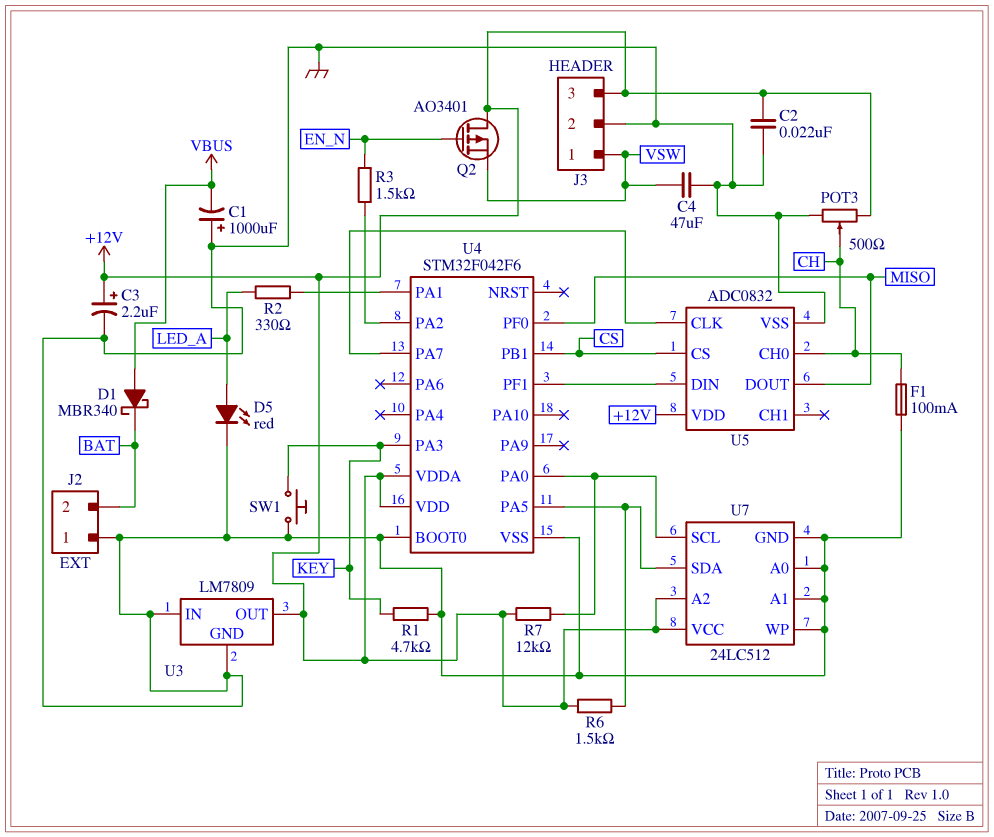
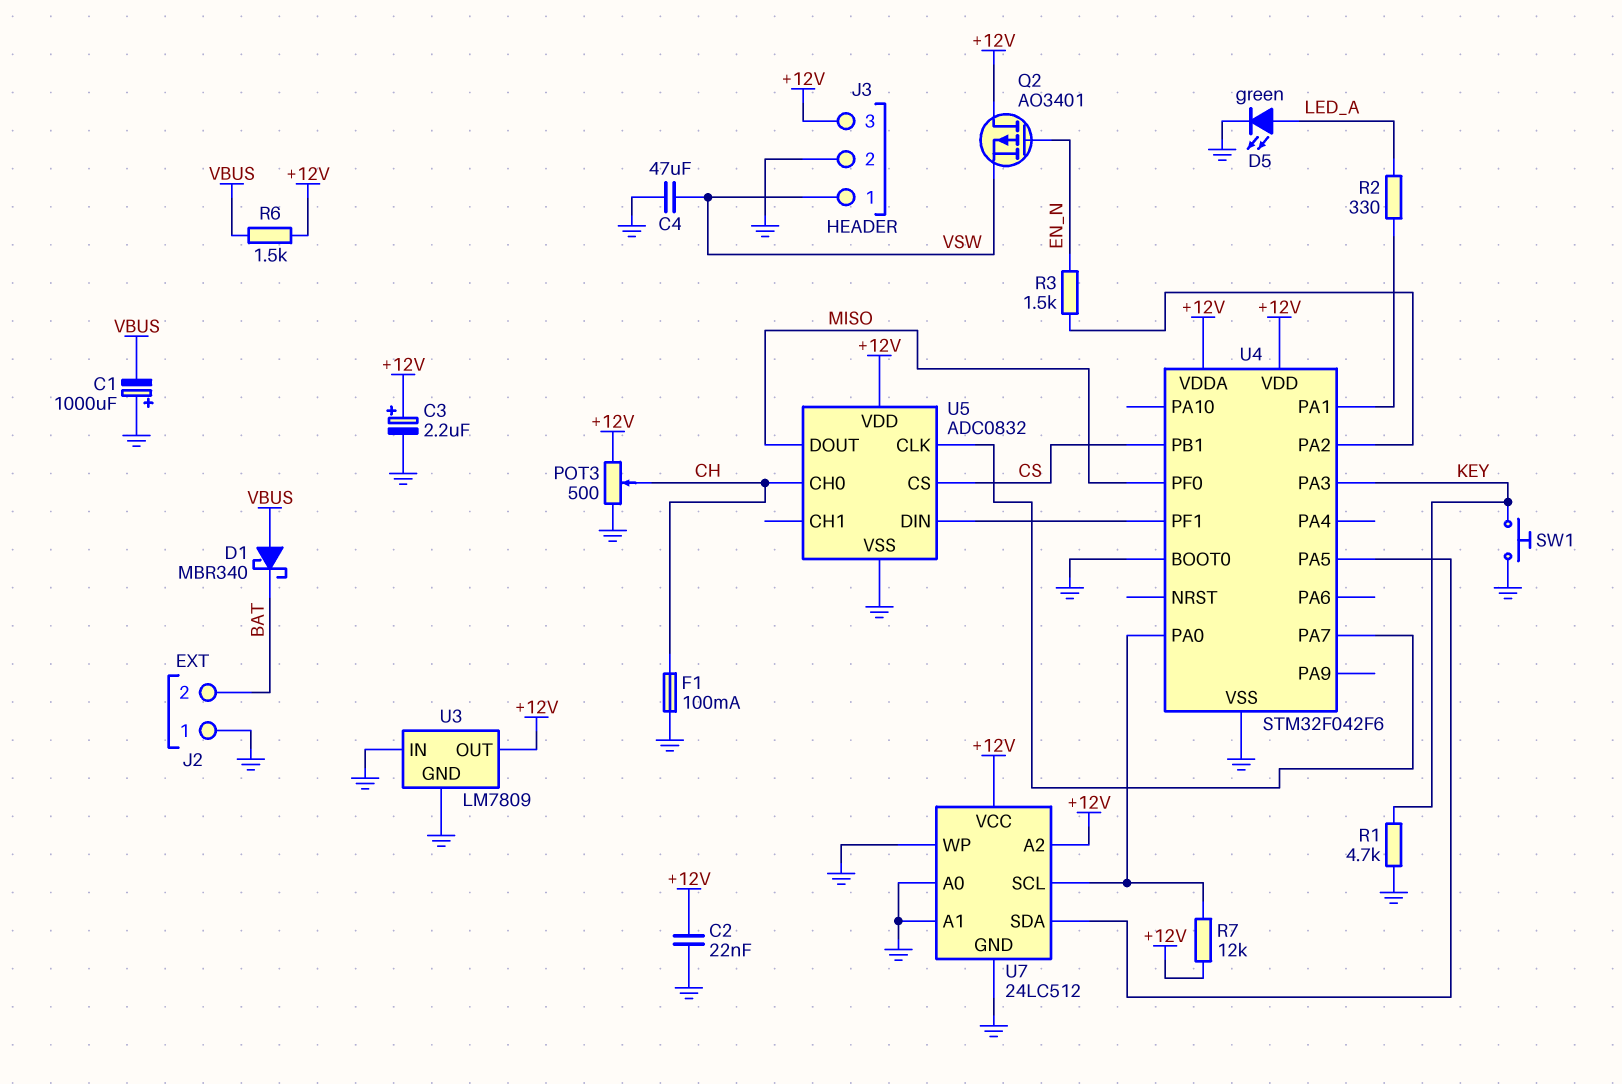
D5: LED red (A LED_A, K GND) -> LED green (A LED_A, K GND)
R6: 1.5k (+12V, U4/PA5) -> 1.5k (+12V, VBUS)

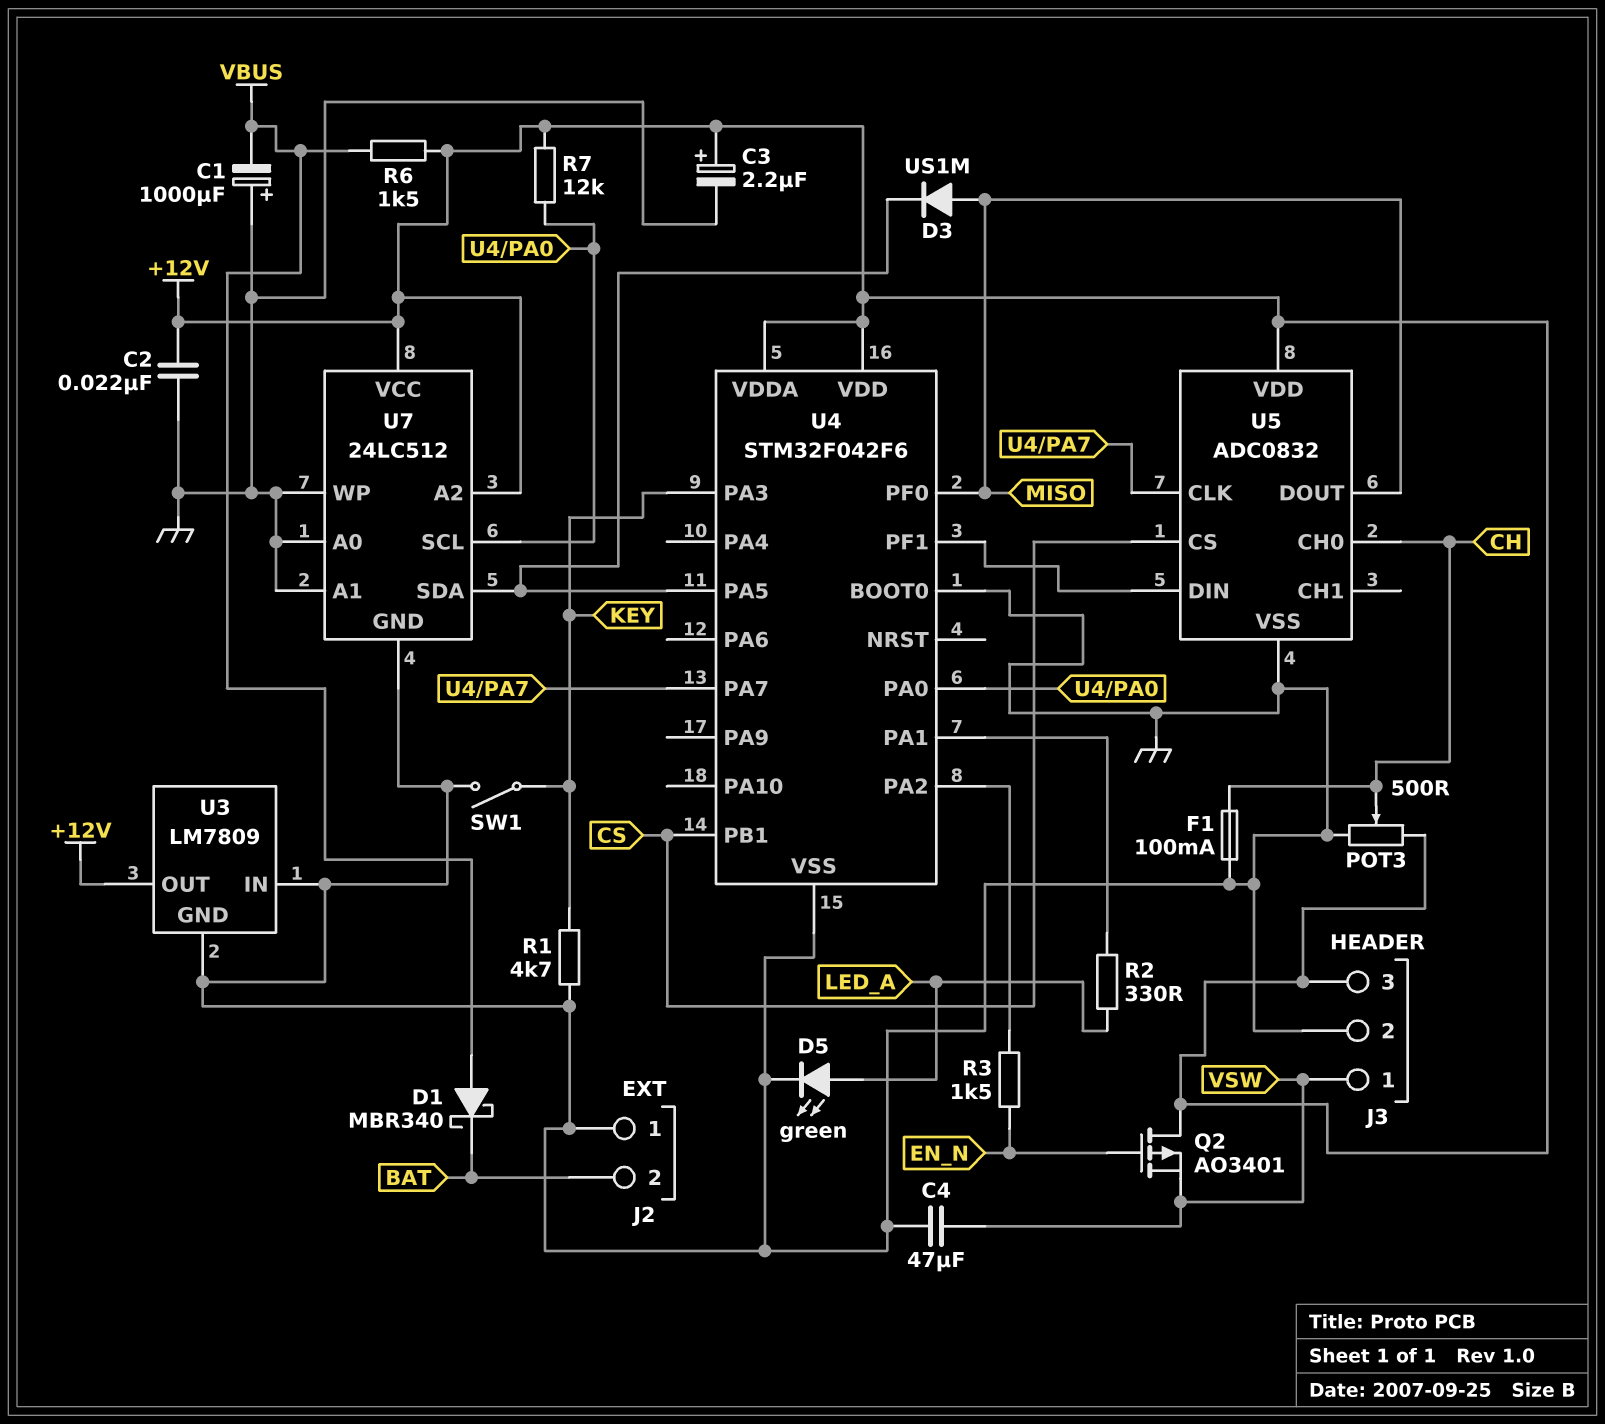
D3: none -> diode US1M (A MISO, K U4/PA5)
SW1: button (GND, KEY) -> switch (GND, KEY)

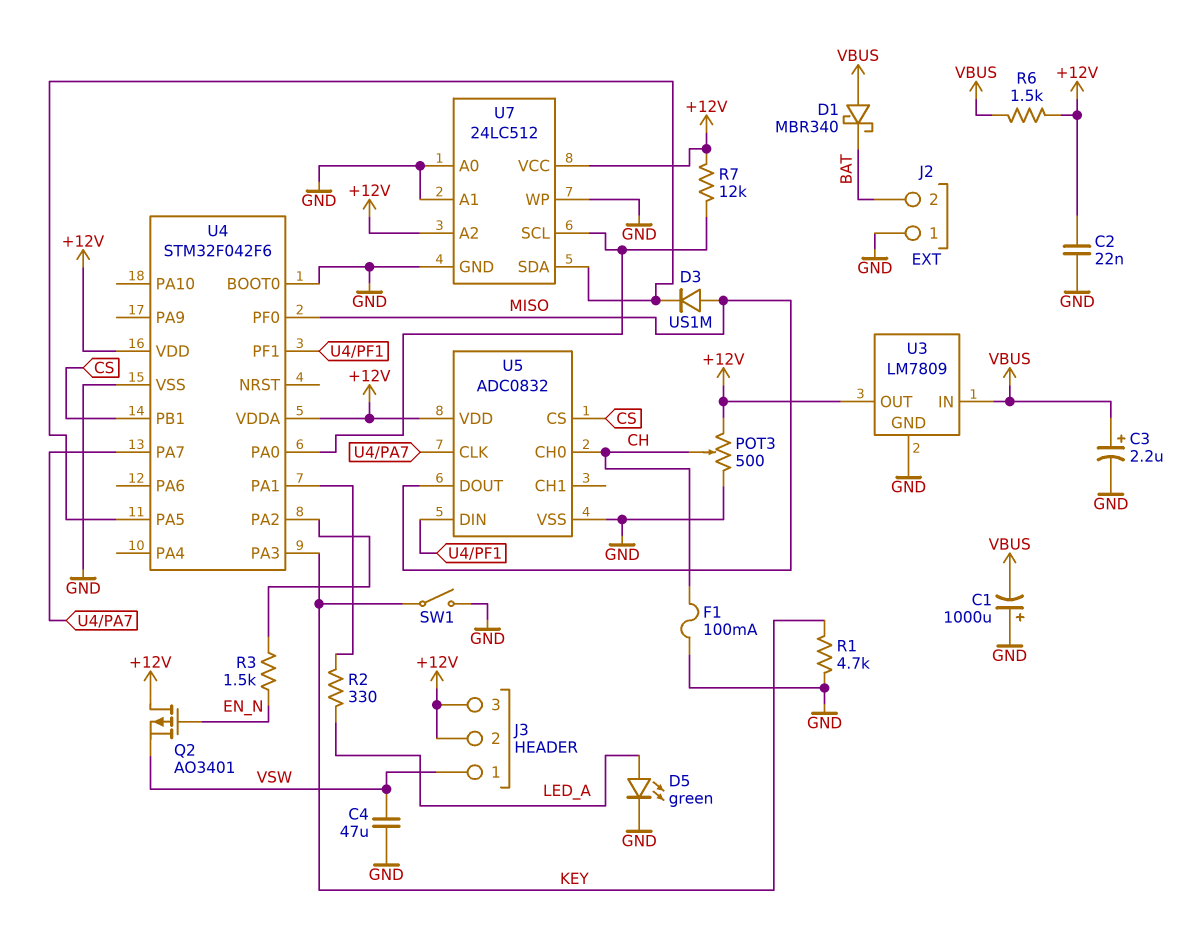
C3: 2.2uF (plus +12V, minus GND) -> 2.2uF (plus VBUS, minus GND)
J3 pin 2: GND -> +12V
U3 pin IN: GND -> VBUS

